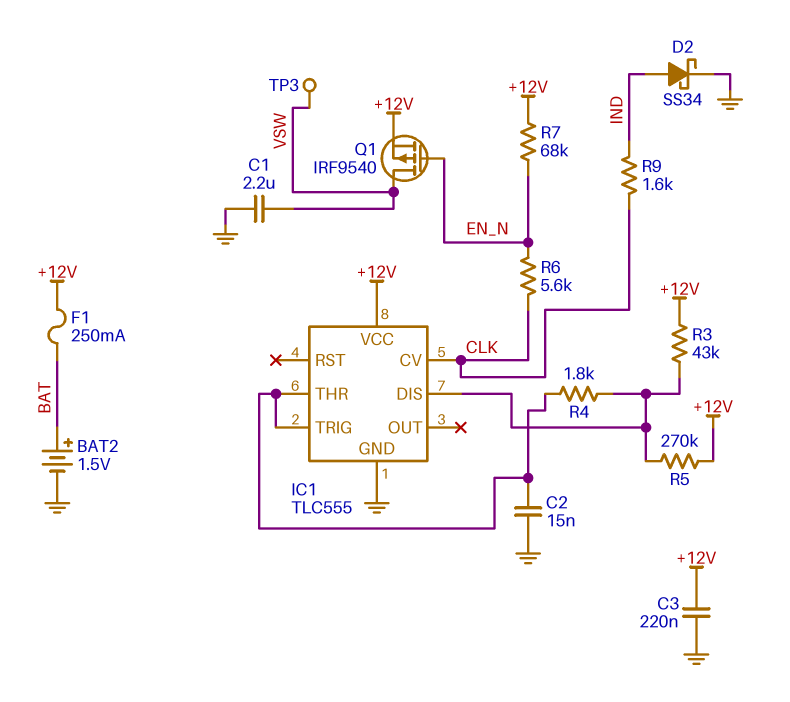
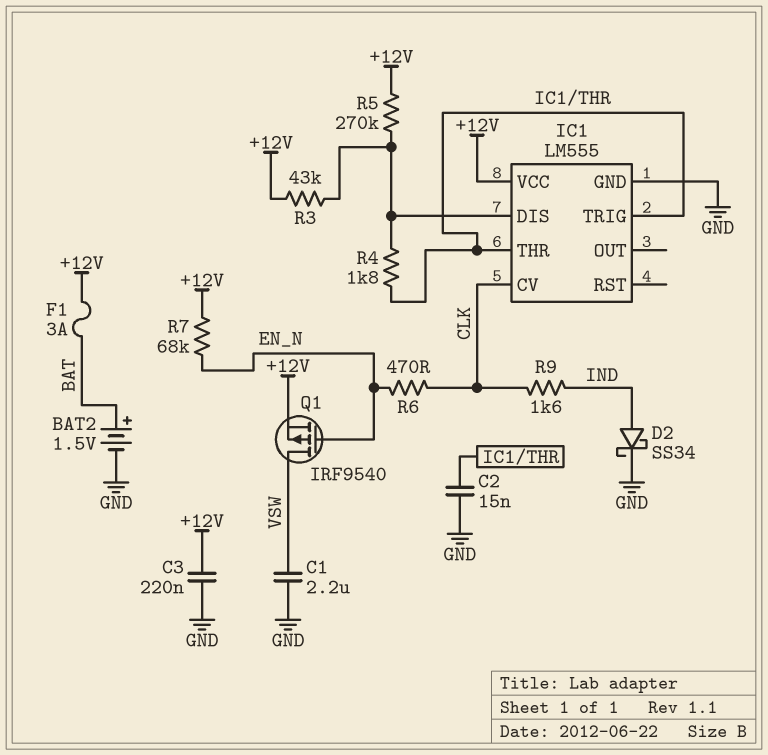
F1: 250mA (+12V, BAT) -> 3A (+12V, BAT)
IC1: TLC555 -> LM555
R6: 5.6k (CLK, EN_N) -> 470 (CLK, EN_N)
TP3: test point (VSW) -> none

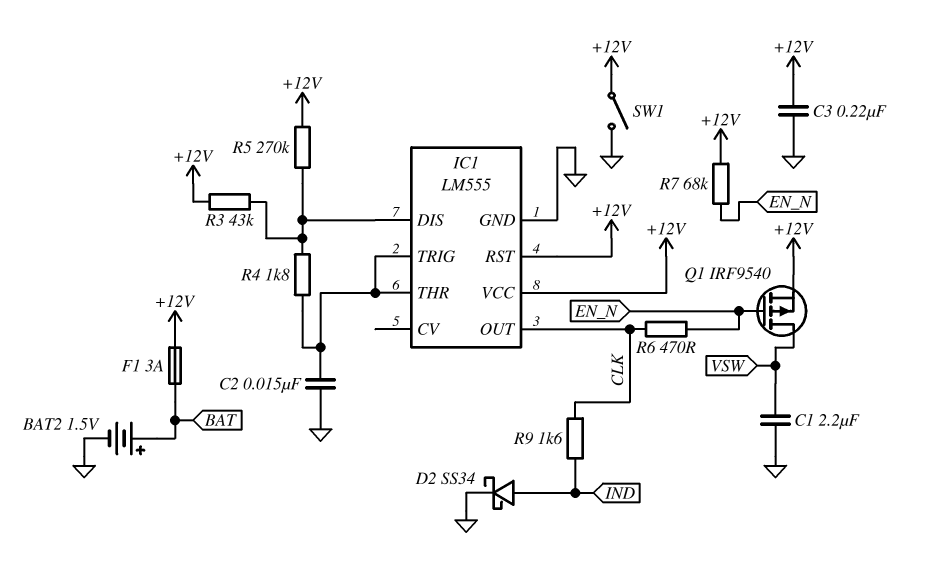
IC1 pin CV: CLK -> none
IC1 pin OUT: none -> CLK
IC1 pin RST: none -> +12V
SW1: none -> switch (+12V, GND)

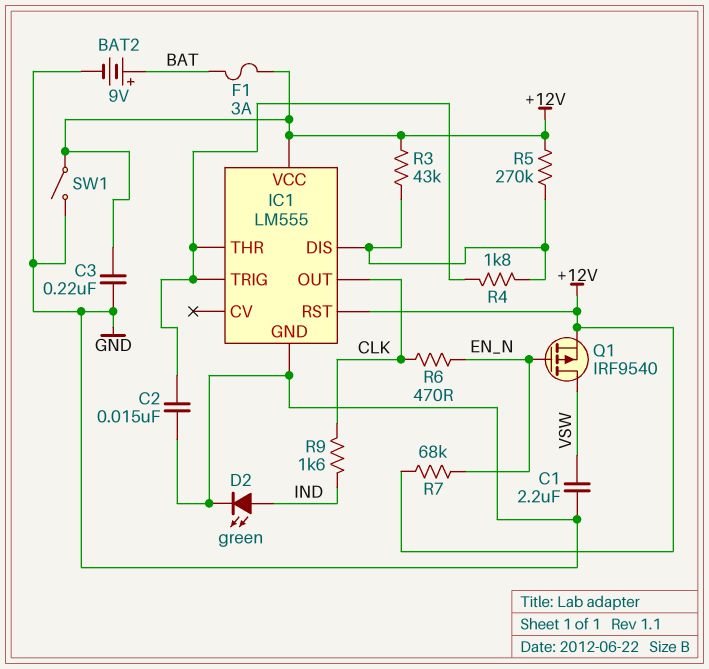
BAT2: 1.5V (plus BAT, minus GND) -> 9V (plus BAT, minus GND)
D2: schottky SS34 (A IND, K GND) -> LED green (A IND, K GND)

